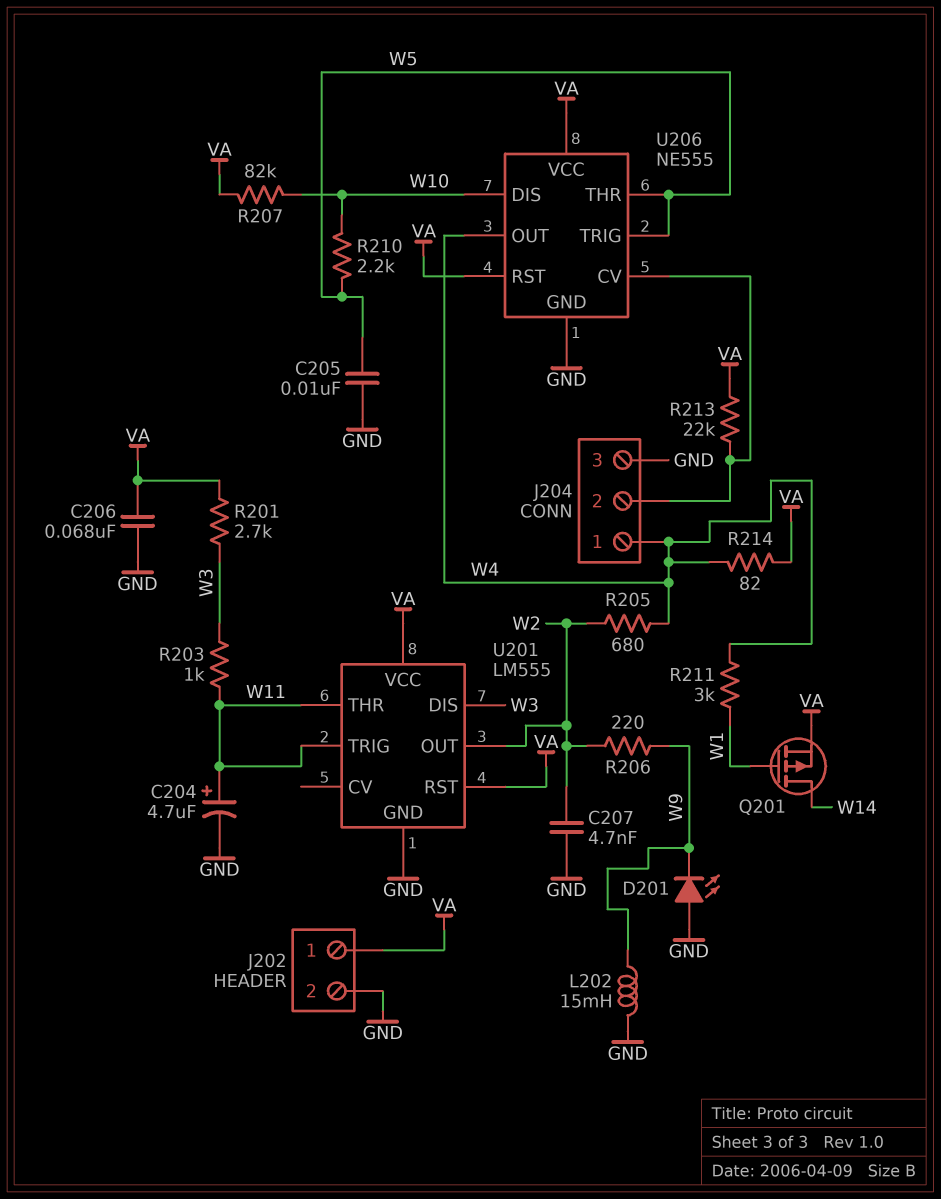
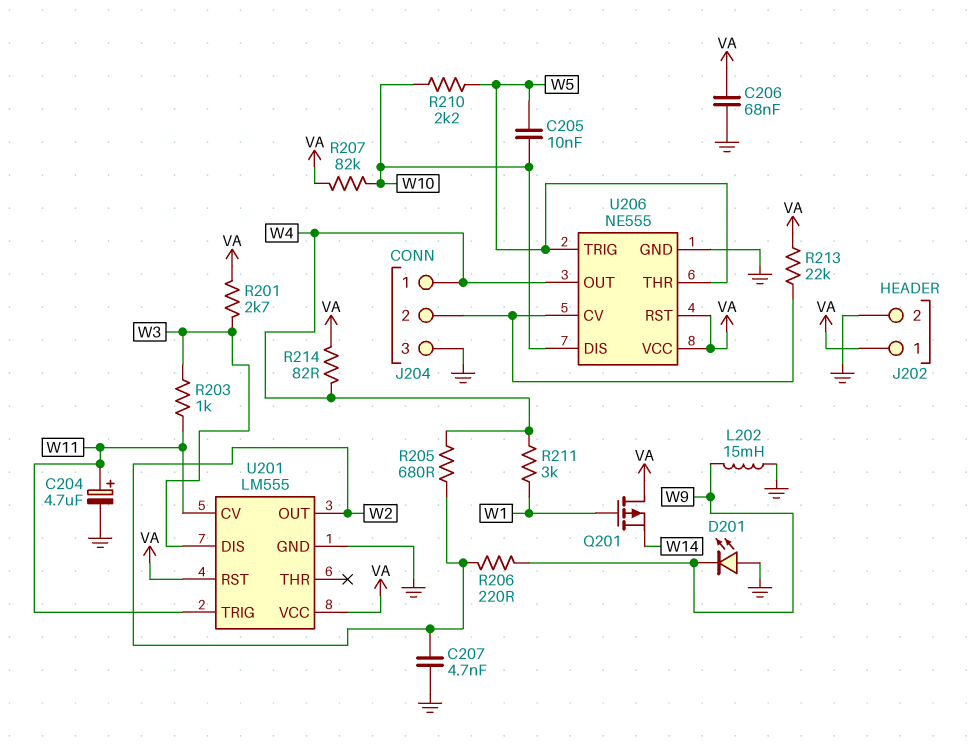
C205: 10nF (GND, W5) -> 10nF (W5, W10)
Q201: PMOS (G W1, D W14, S VA) -> PMOS (G W1, D VA, S W14)
U201 pin CV: none -> W11
U201 pin THR: W11 -> none

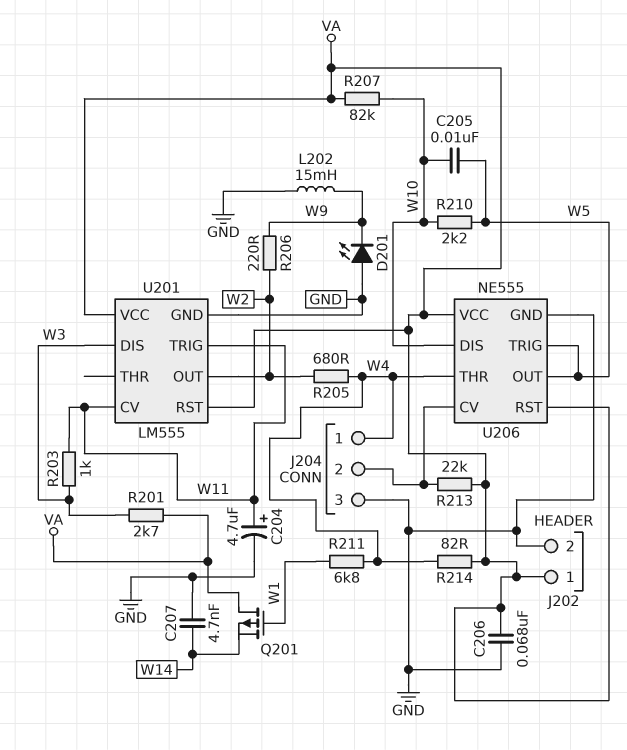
C207: 4.7nF (GND, W2) -> 4.7nF (GND, W14)
R211: 3k (W1, W4) -> 6.8k (W1, W4)
U206 pin OUT: W4 -> W5
U206 pin THR: W5 -> W4

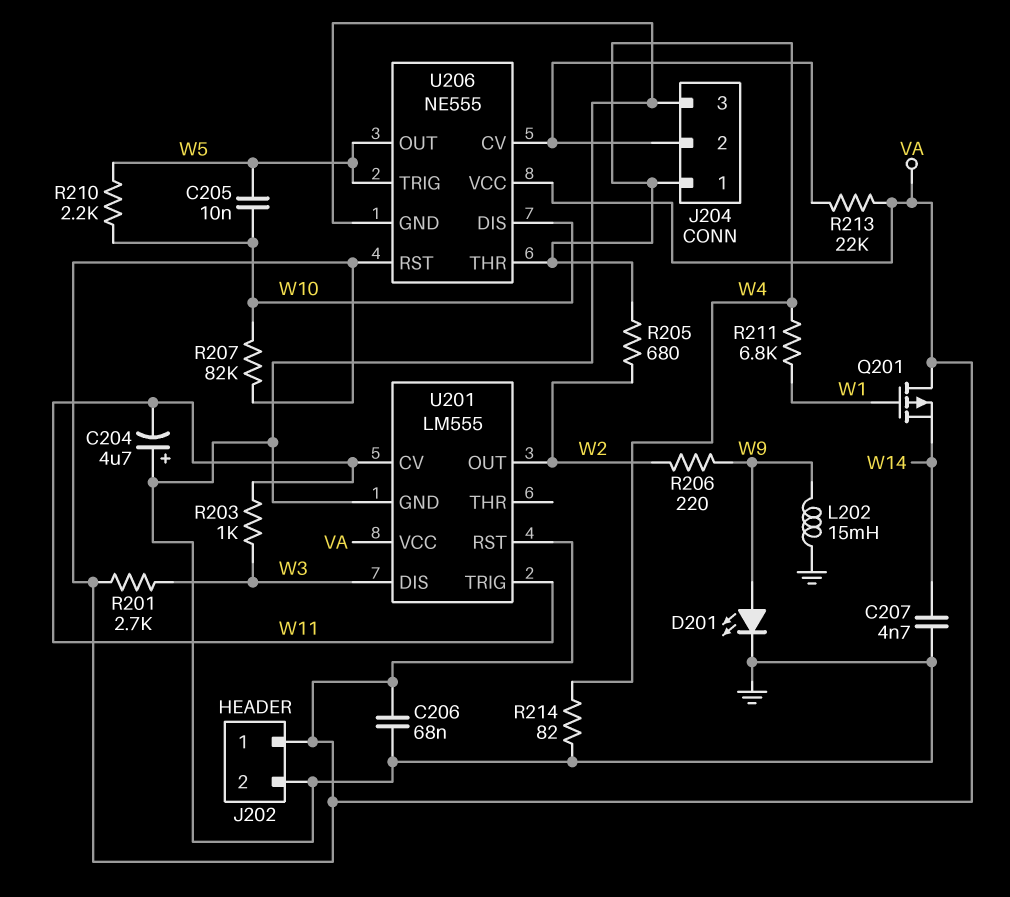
C204: 4.7uF (plus W11, minus GND) -> 4.7uF (plus GND, minus W11)
D201: LED (A GND, K W9) -> LED (A W9, K GND)
R214: 82 (VA, W4) -> 82 (GND, W4)

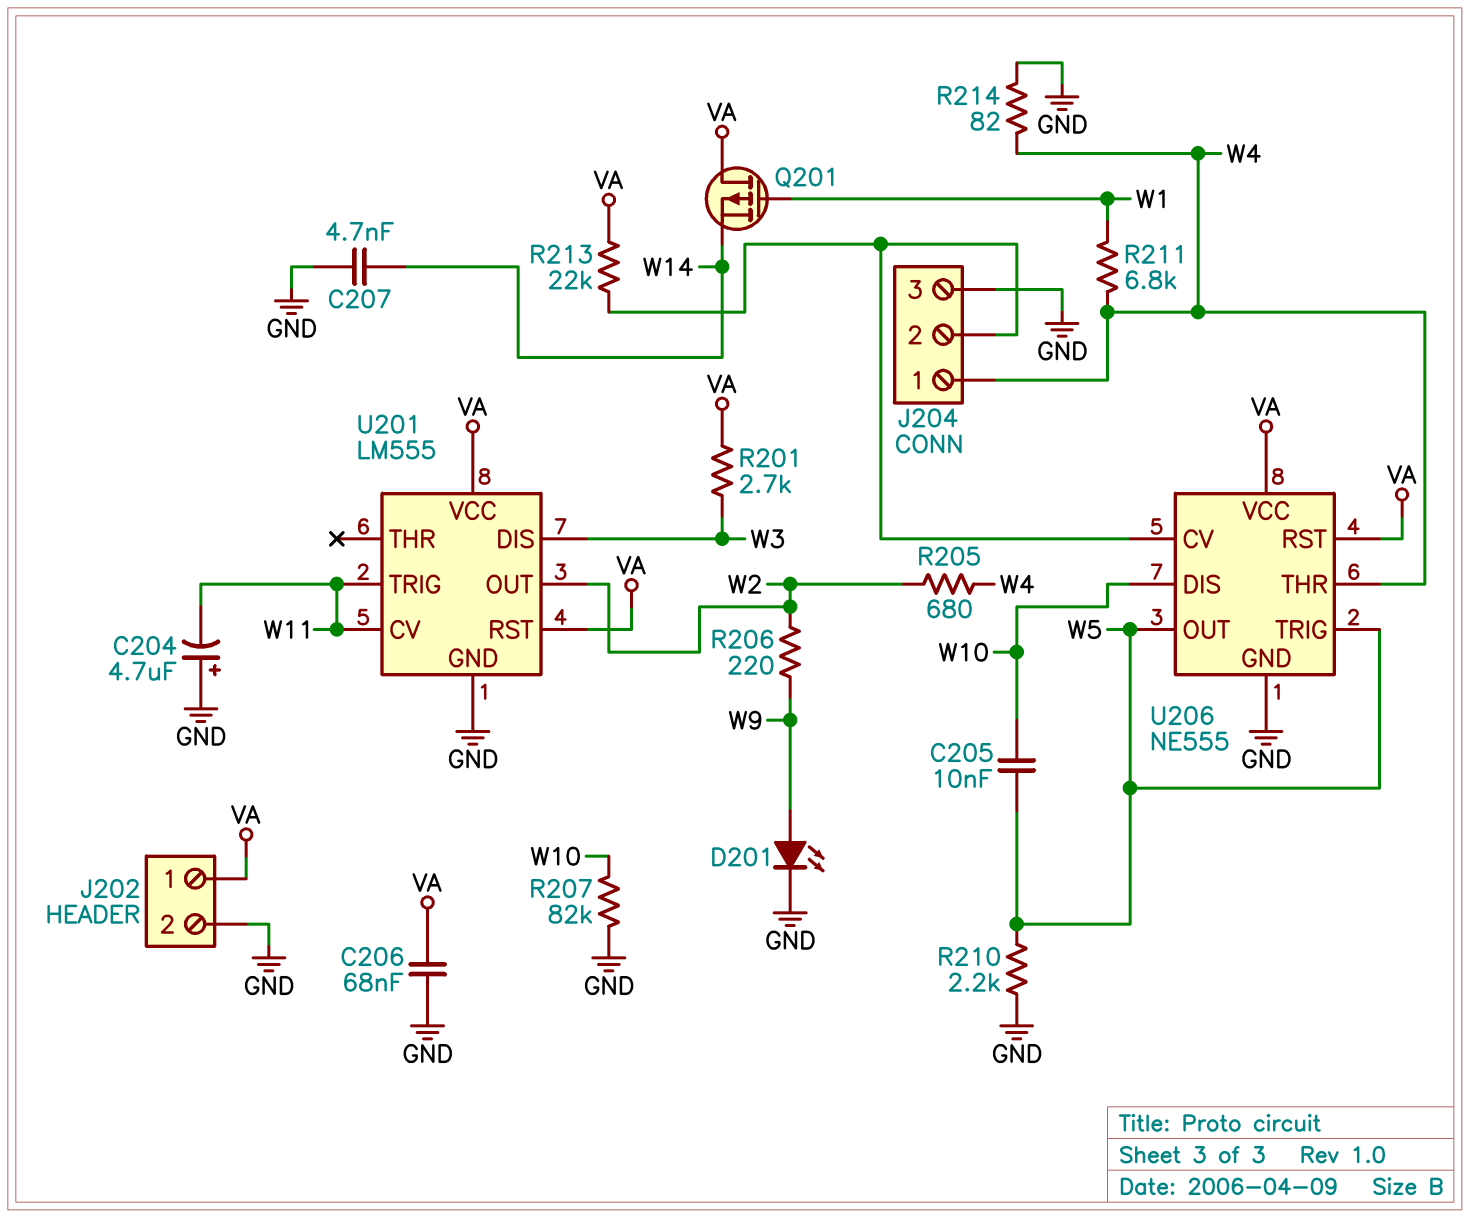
L202: 15mH (GND, W9) -> none
R203: 1k (W3, W11) -> none
R207: 82k (VA, W10) -> 82k (GND, W10)
R210: 2.2k (W5, W10) -> 2.2k (GND, W5)

